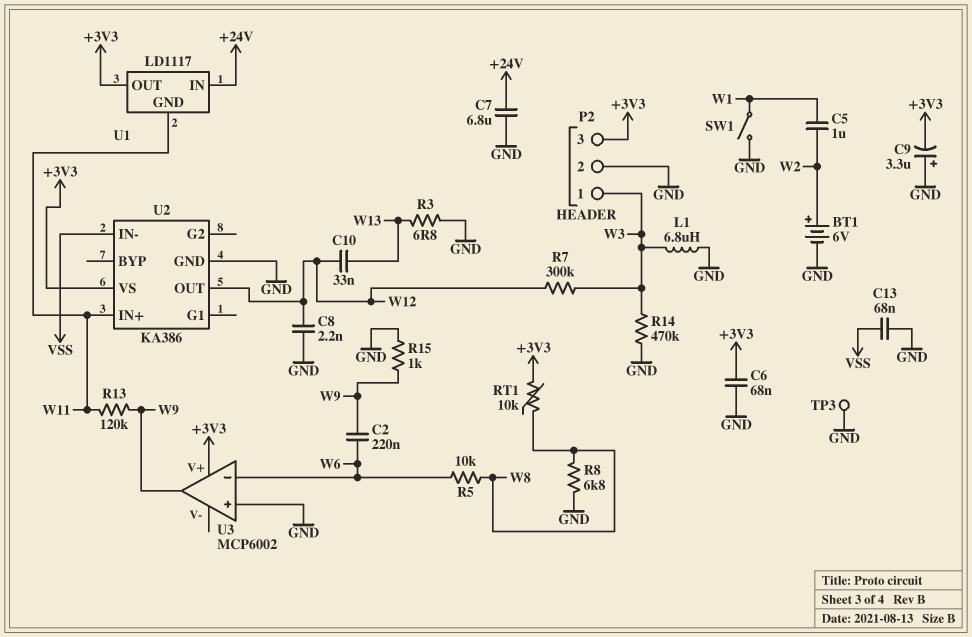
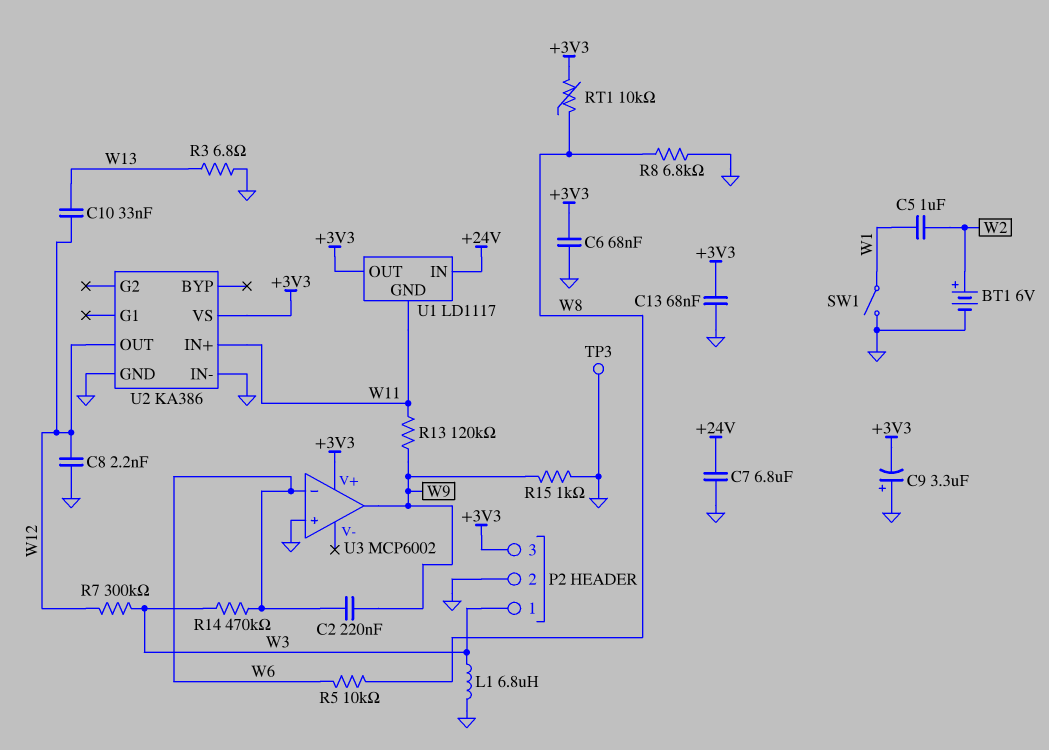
C13: 68nF (GND, VSS) -> 68nF (+3V3, GND)
R14: 470k (GND, W3) -> 470k (W3, W6)
U2 pin IN-: VSS -> GND

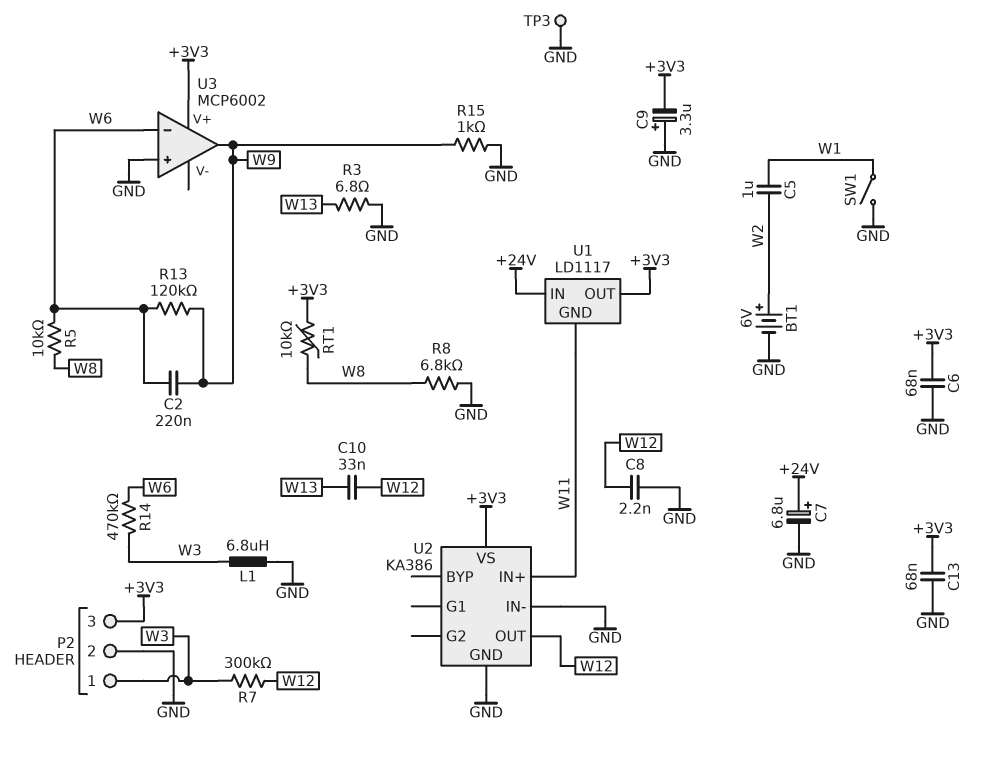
C7: 6.8uF (+24V, GND) -> 6.8uF (plus +24V, minus GND)
R13: 120k (W9, W11) -> 120k (W6, W9)

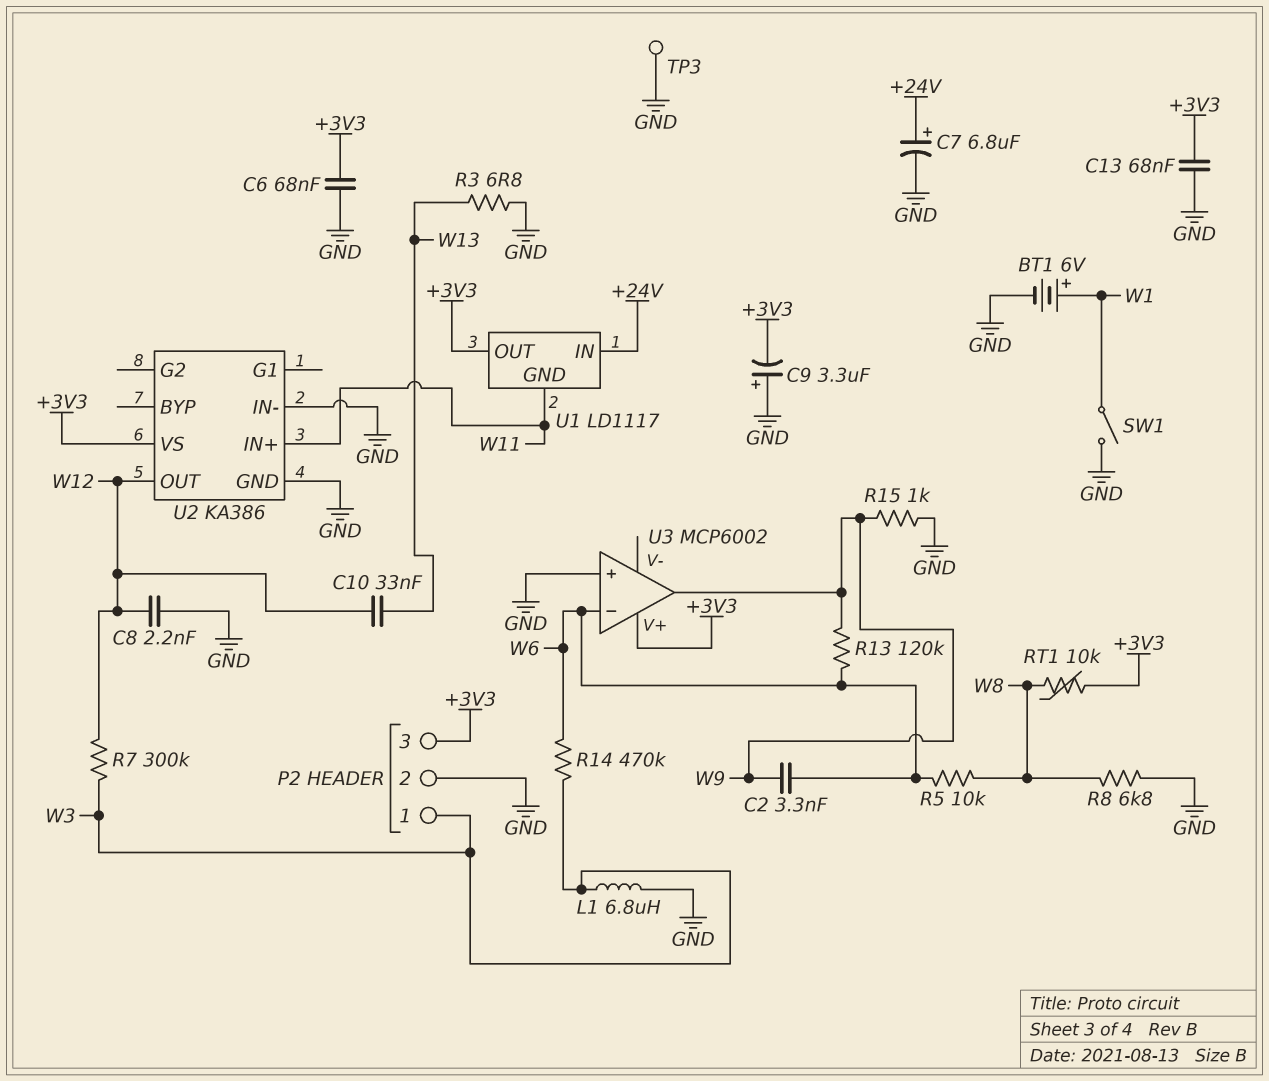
BT1: 6V (plus W2, minus GND) -> 6V (plus W1, minus GND)
C2: 220nF (W6, W9) -> 3.3nF (W6, W9)
C5: 1uF (W1, W2) -> none

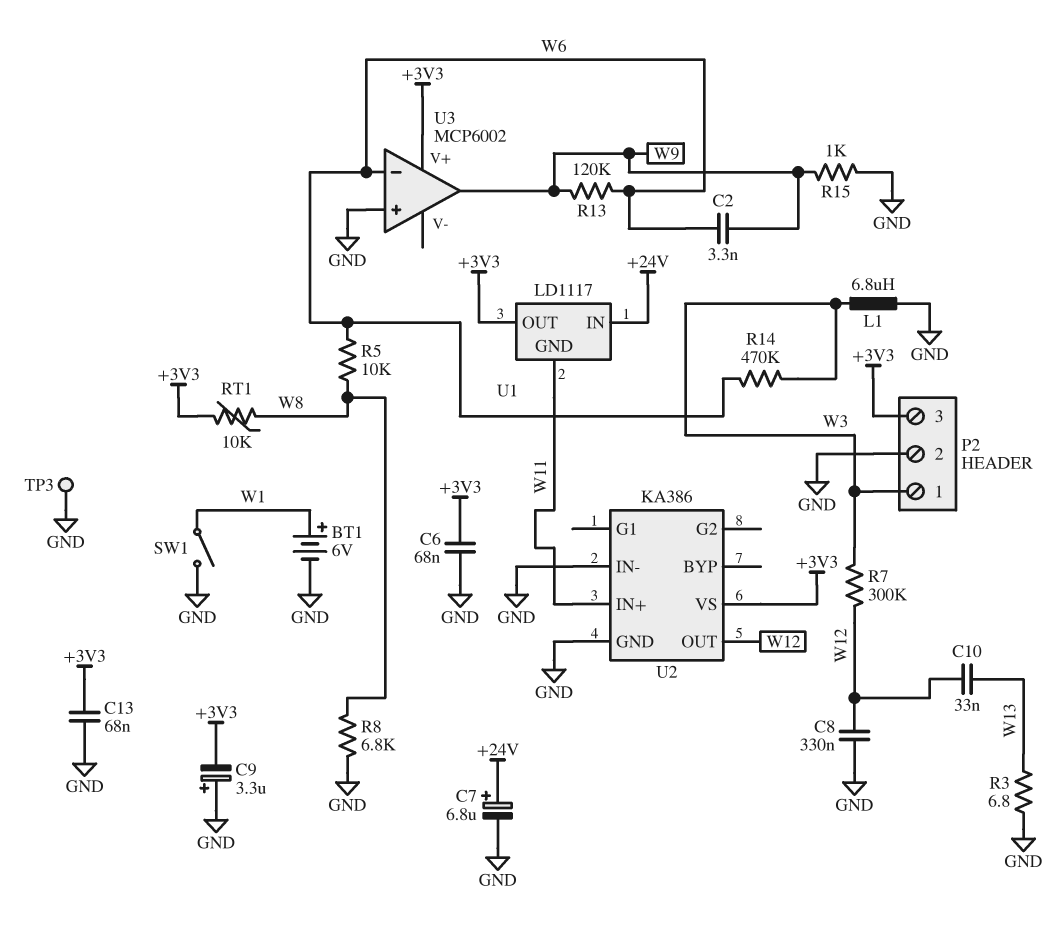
C8: 2.2nF (GND, W12) -> 330nF (GND, W12)

